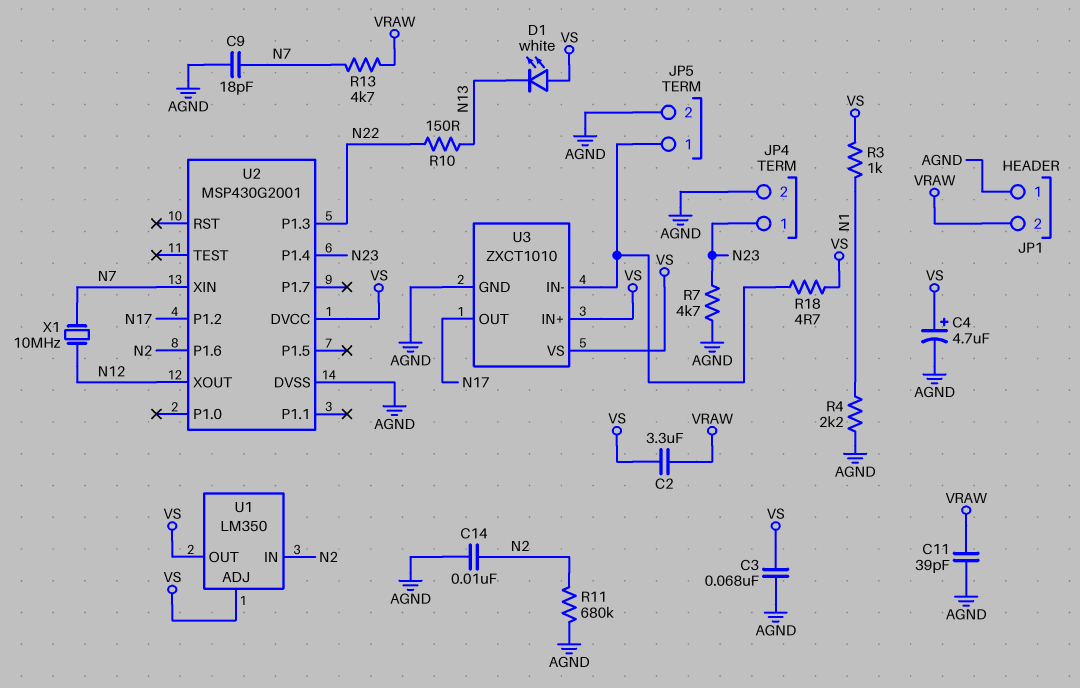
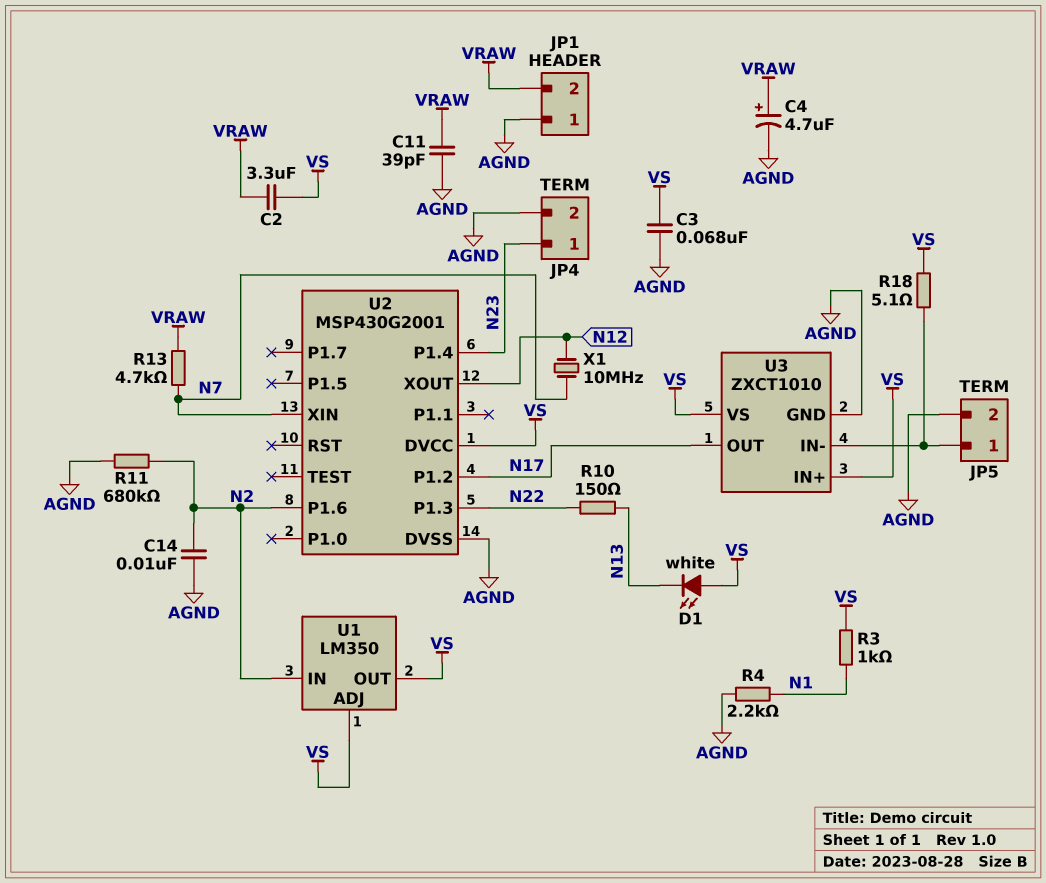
C4: 4.7uF (plus VS, minus AGND) -> 4.7uF (plus VRAW, minus AGND)
C9: 18pF (AGND, N7) -> none
R7: 4.7k (AGND, N23) -> none
R18: 4.7 (JP5/1, VS) -> 5.1 (JP5/1, VS)

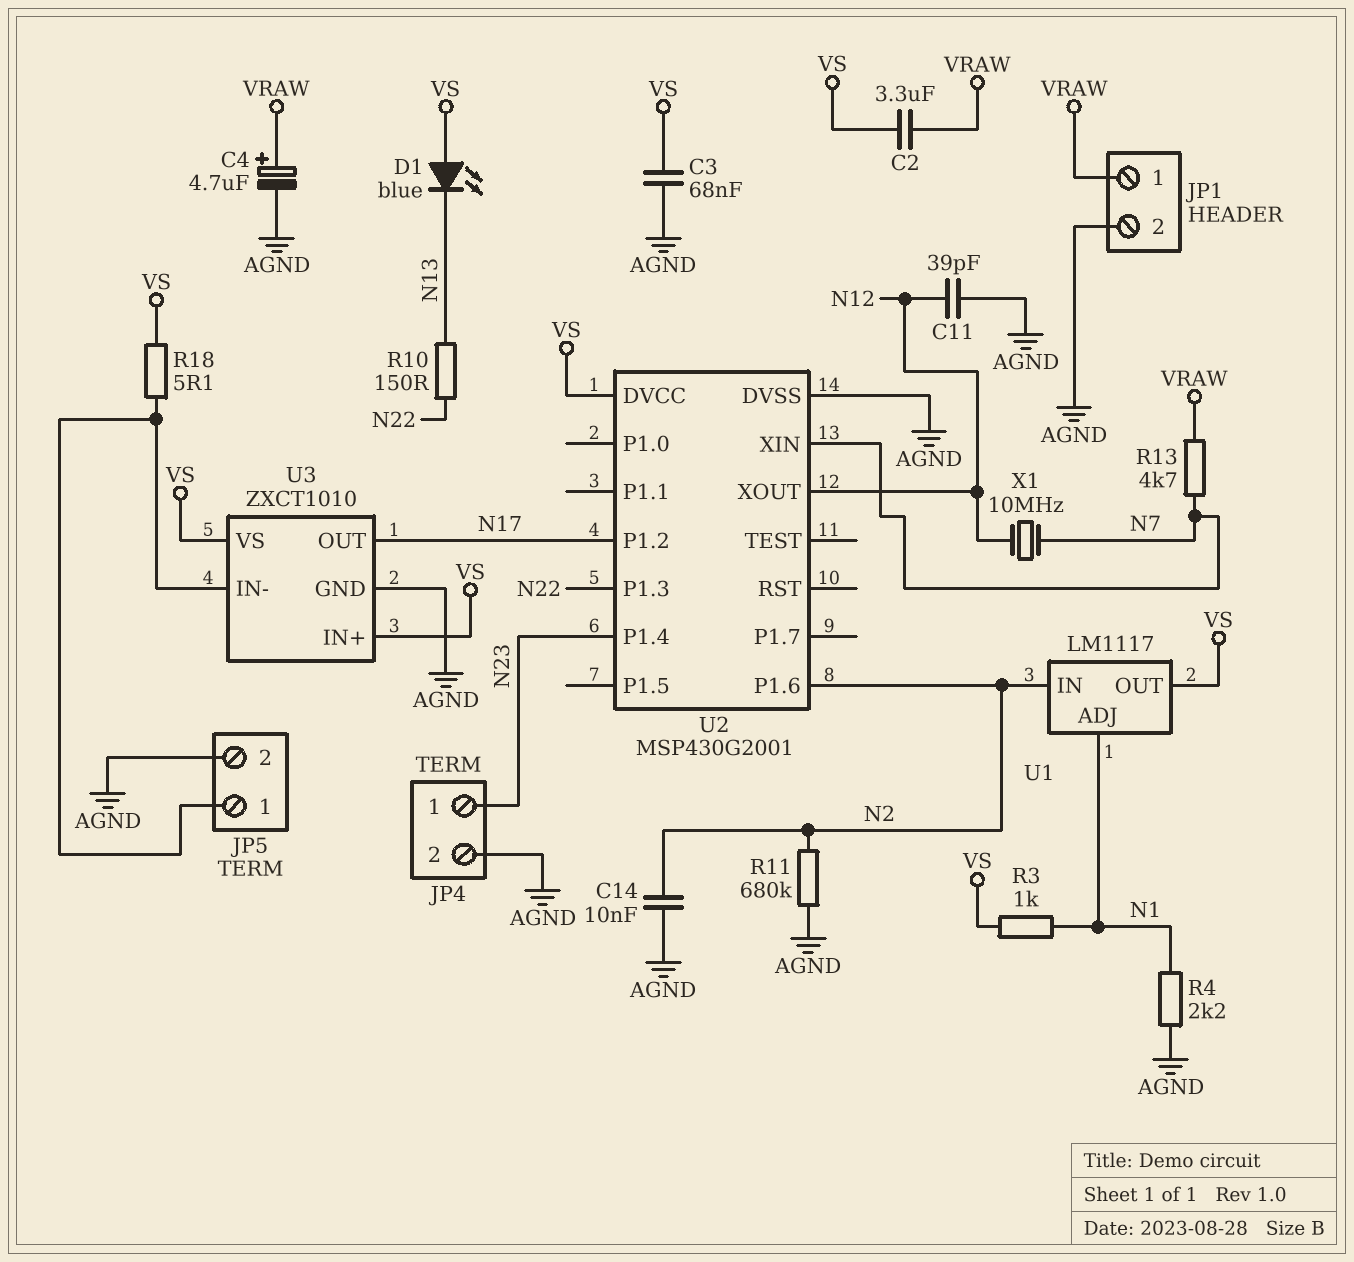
C11: 39pF (AGND, VRAW) -> 39pF (AGND, N12)
D1: LED white (A VS, K N13) -> LED blue (A VS, K N13)
JP1 pin 1: AGND -> VRAW
JP1 pin 2: VRAW -> AGND
U1: LM350 -> LM1117
U1 pin ADJ: VS -> N1

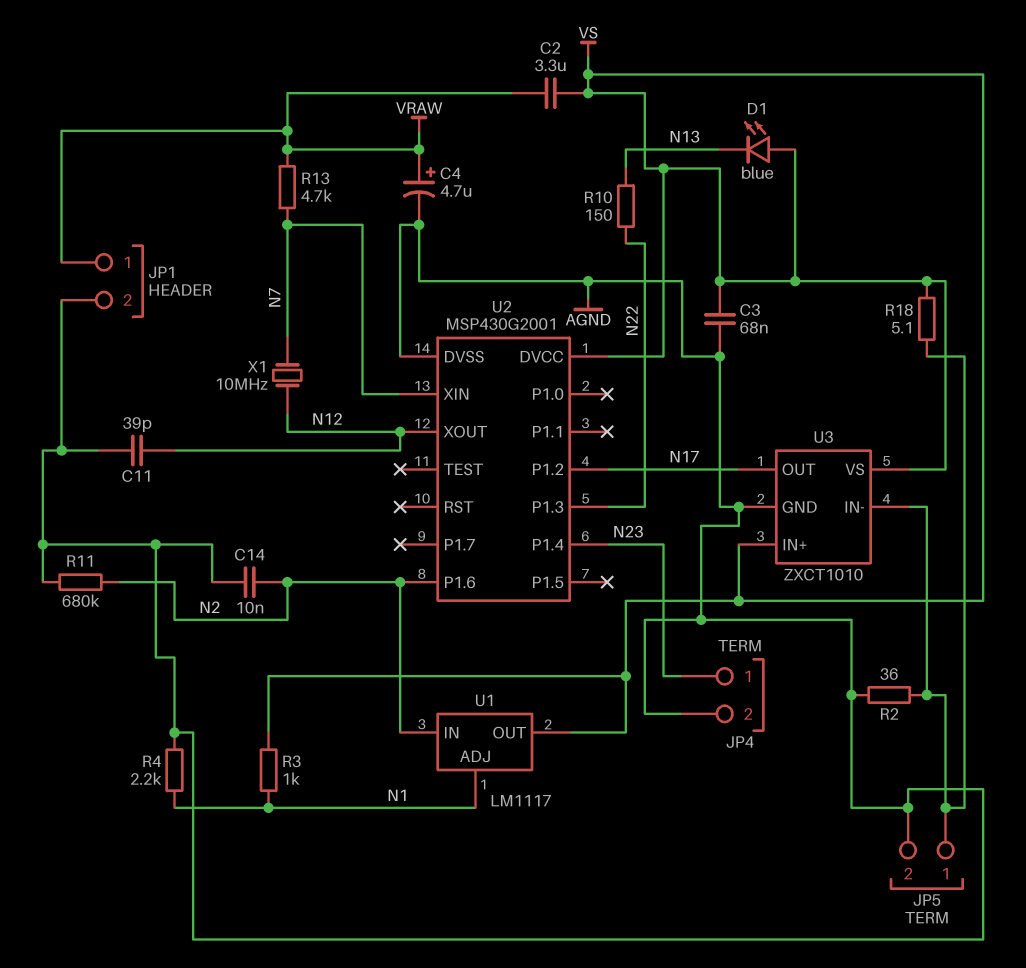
R2: none -> 36 (AGND, JP5/1)

